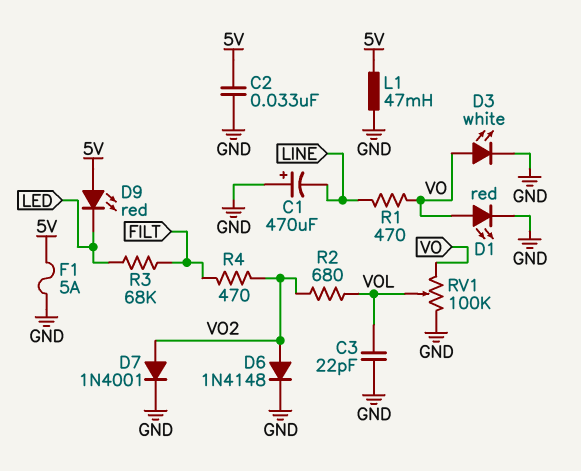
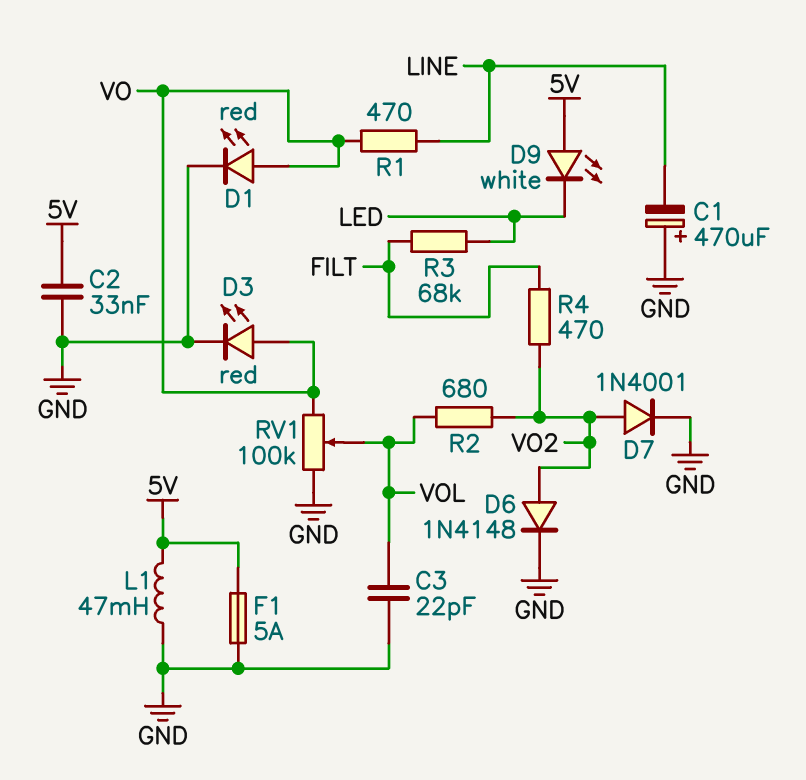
D3: LED white (A VO, K GND) -> LED red (A VO, K GND)
D9: LED red (A 5V, K LED) -> LED white (A 5V, K LED)

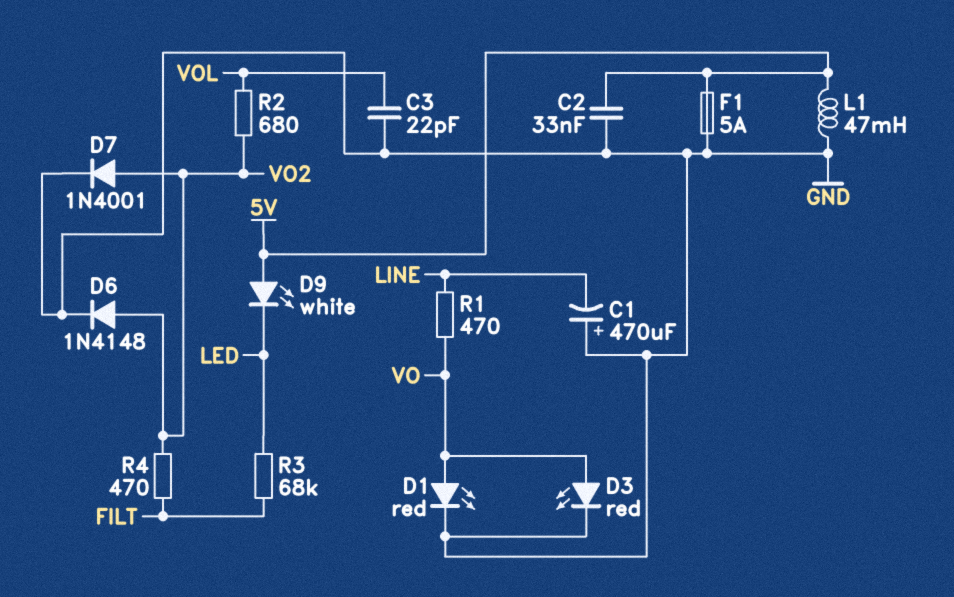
RV1: 100k (GND, VO, wiper VOL) -> none

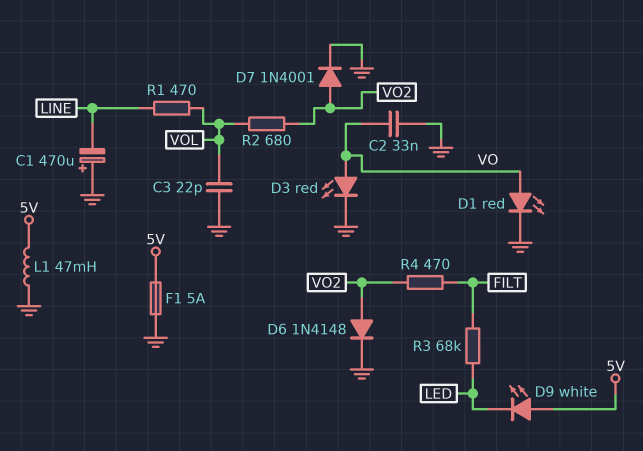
C2: 33nF (5V, GND) -> 33nF (GND, VO)
R1: 470 (LINE, VO) -> 470 (LINE, VOL)

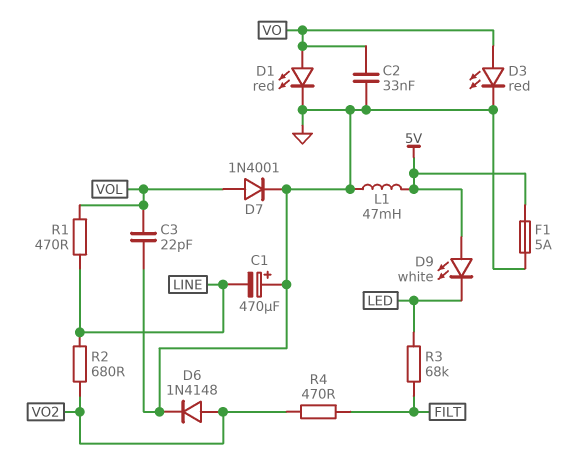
D7: diode 1N4001 (A VO2, K GND) -> diode 1N4001 (A VOL, K GND)
R2: 680 (VO2, VOL) -> 680 (LINE, VO2)

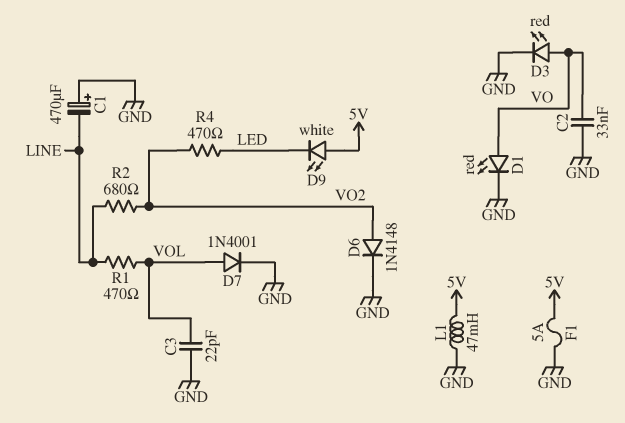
R3: 68k (FILT, LED) -> none
R4: 470 (FILT, VO2) -> 470 (LED, VO2)

